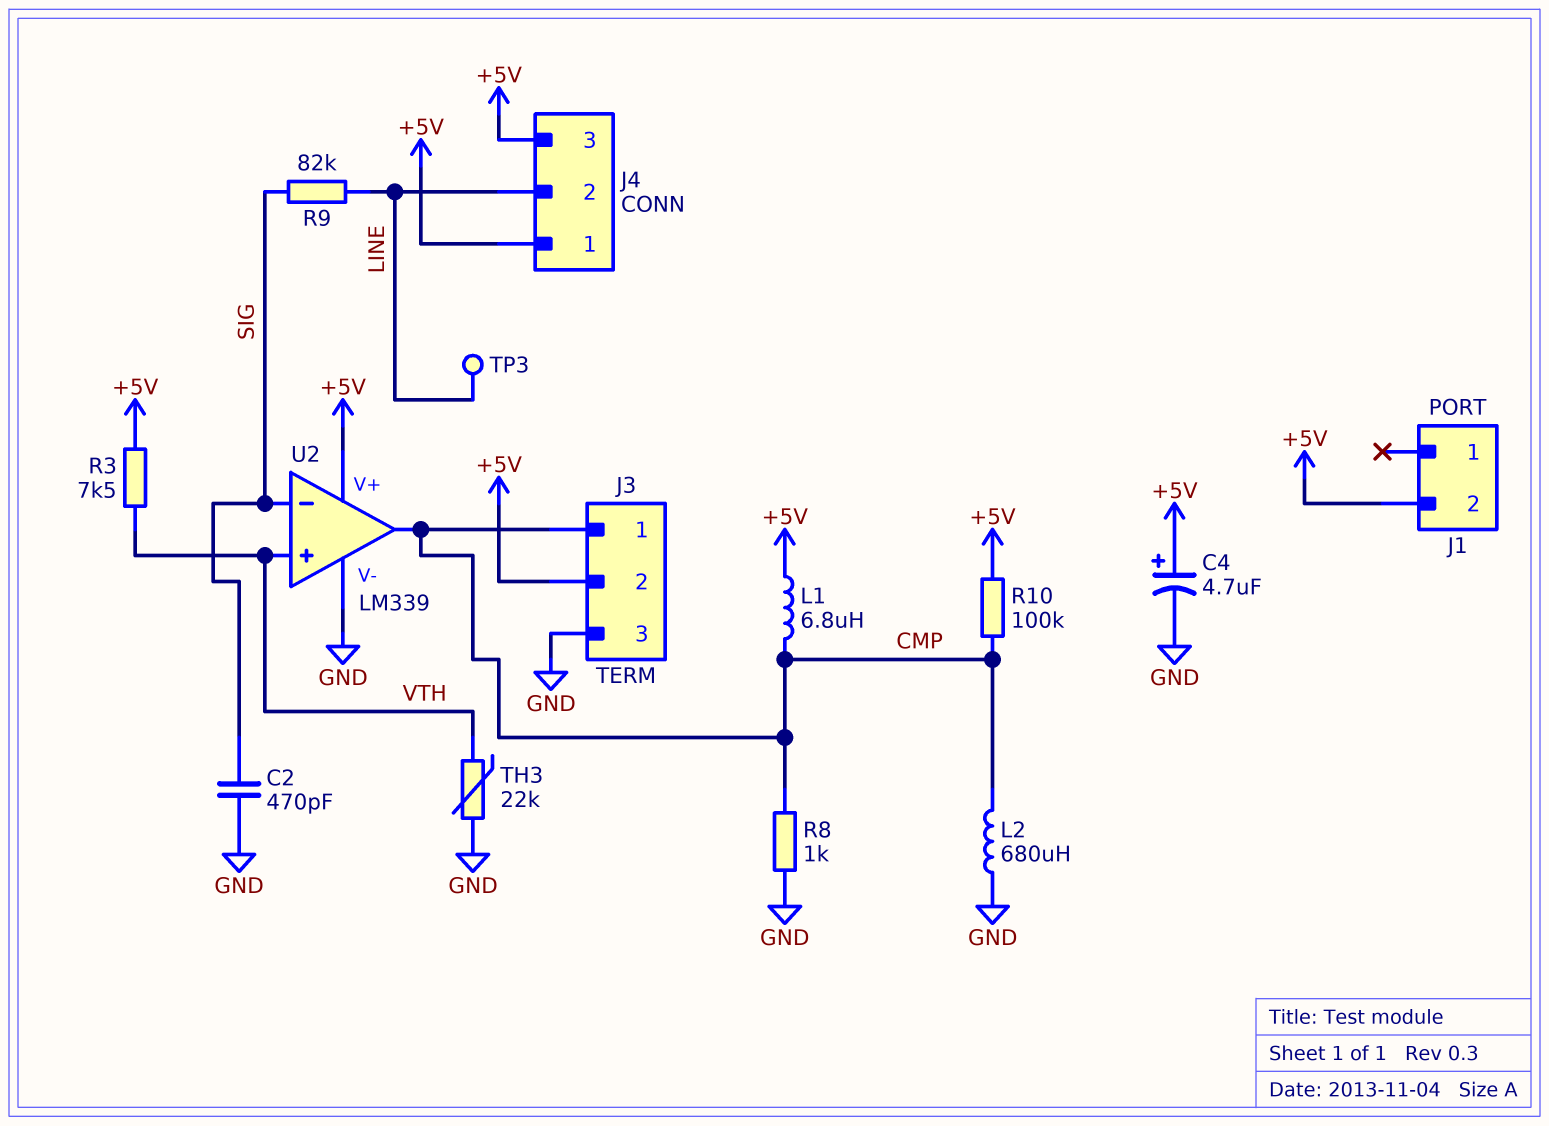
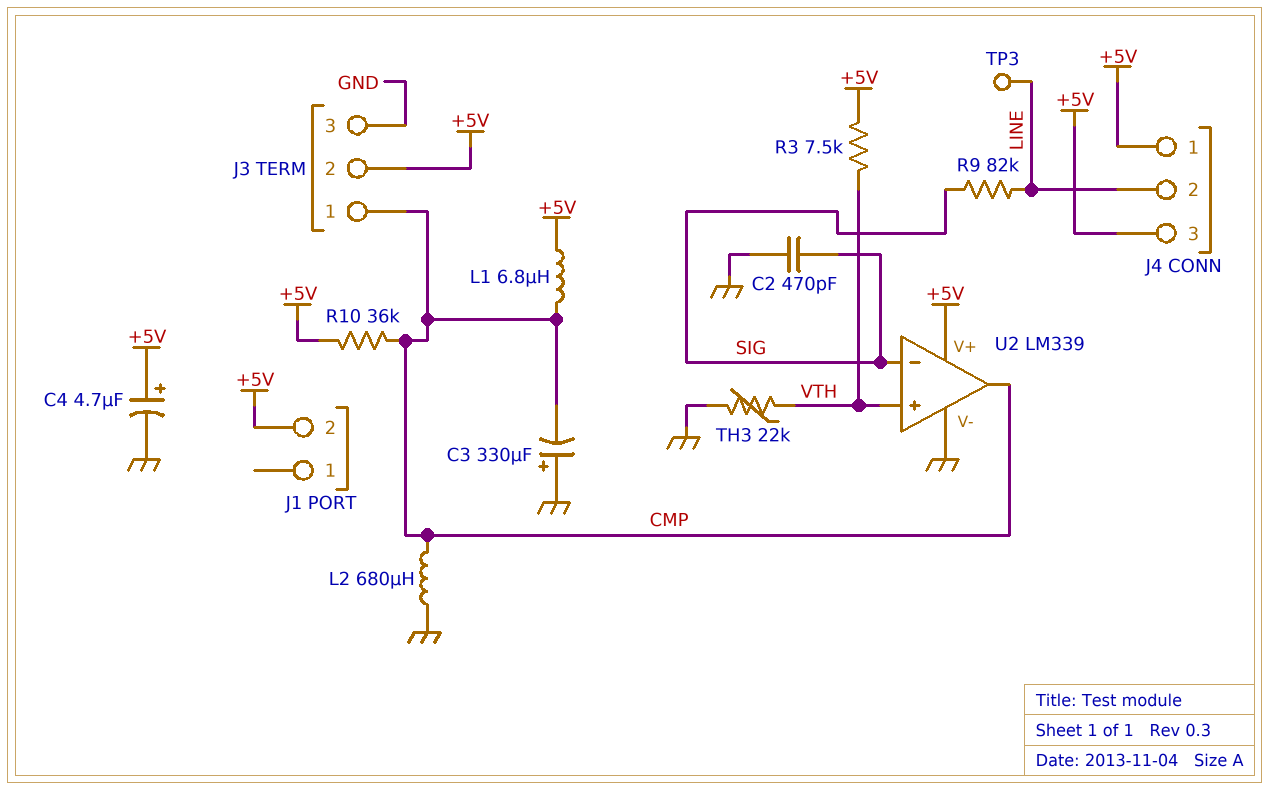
C3: none -> 330uF (plus GND, minus CMP)
R8: 1k (CMP, GND) -> none
R10: 100k (+5V, CMP) -> 36k (+5V, CMP)

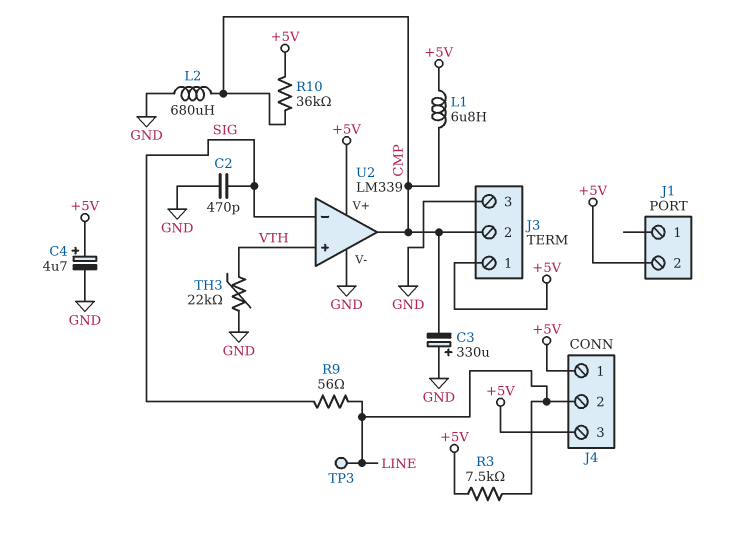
J3 pin 1: CMP -> +5V
J3 pin 2: +5V -> CMP
R3: 7.5k (+5V, VTH) -> 7.5k (+5V, LINE)
R9: 82k (LINE, SIG) -> 56 (LINE, SIG)

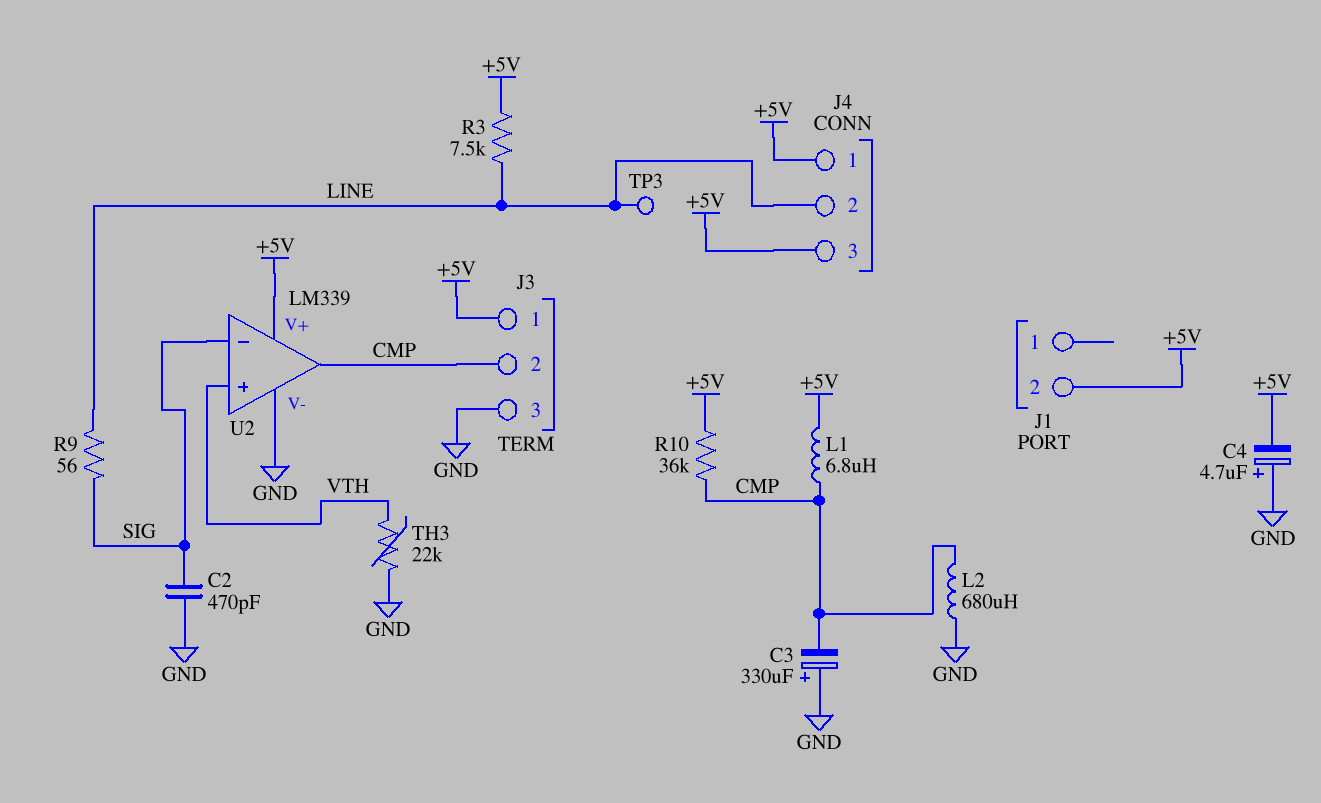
C4: 4.7uF (plus +5V, minus GND) -> 4.7uF (plus GND, minus +5V)

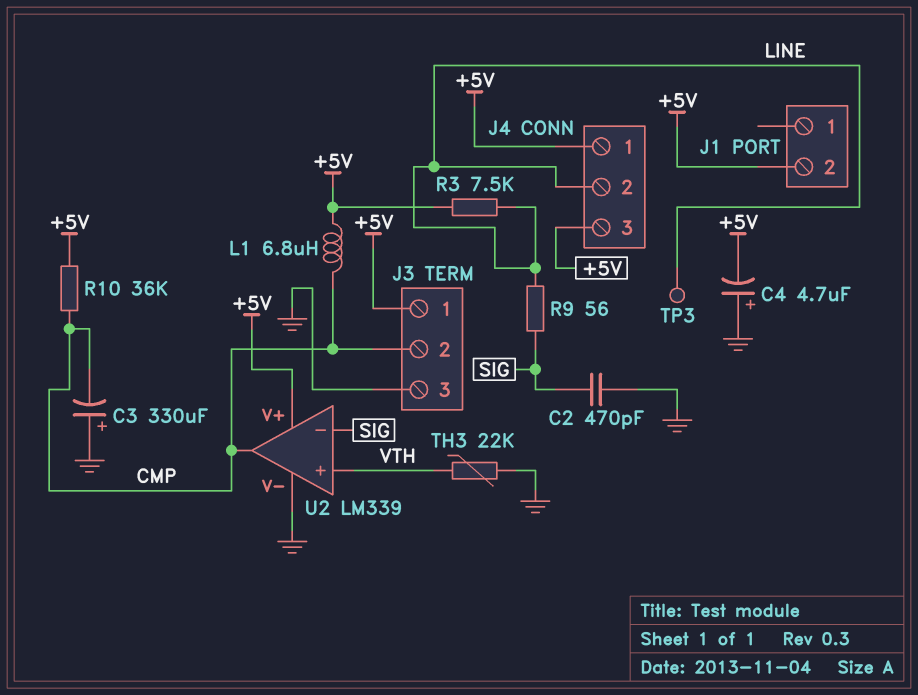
L2: 680uH (CMP, GND) -> none

